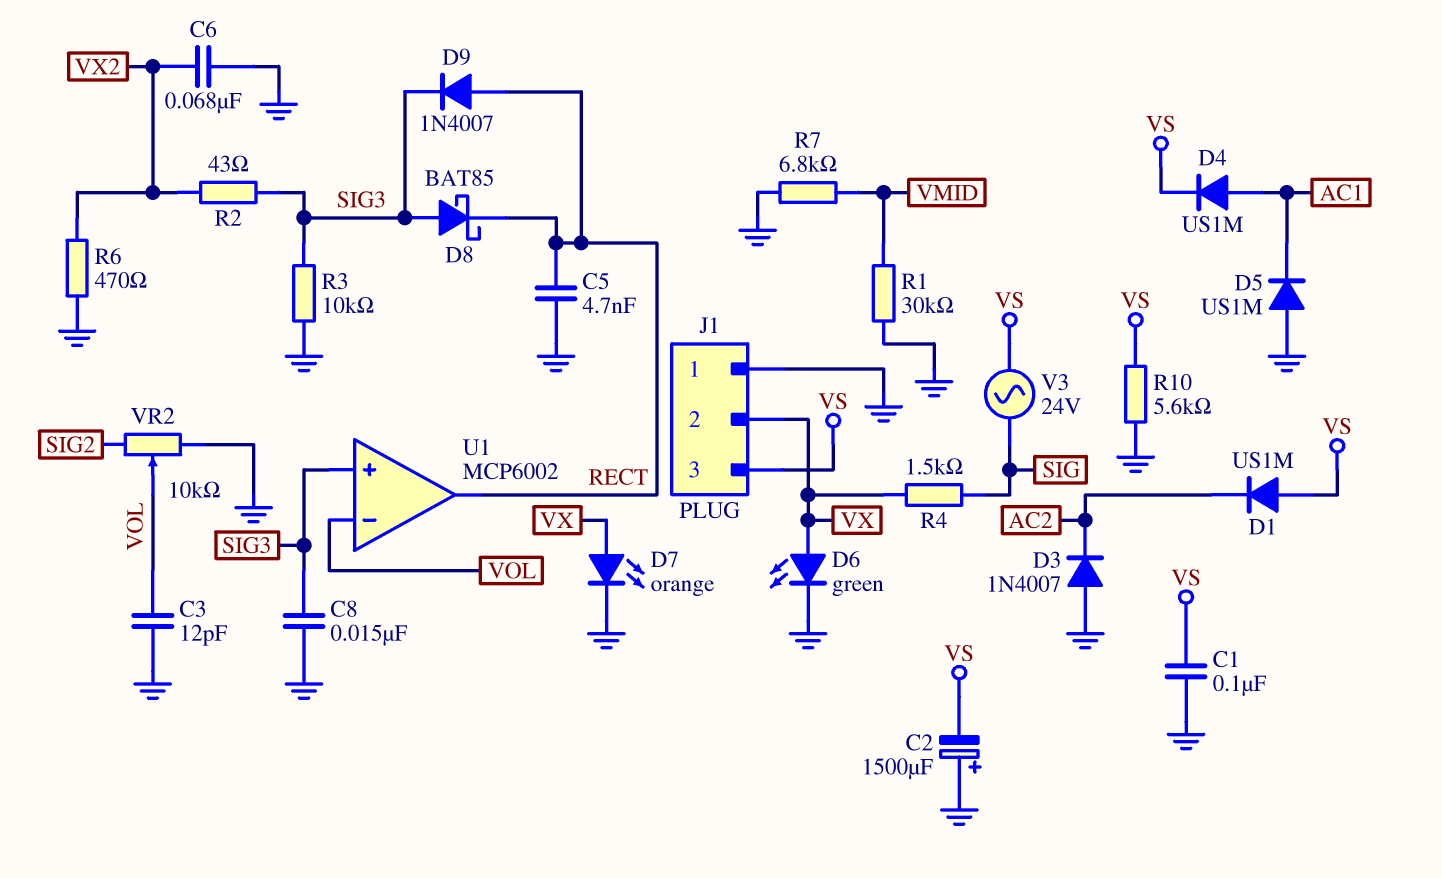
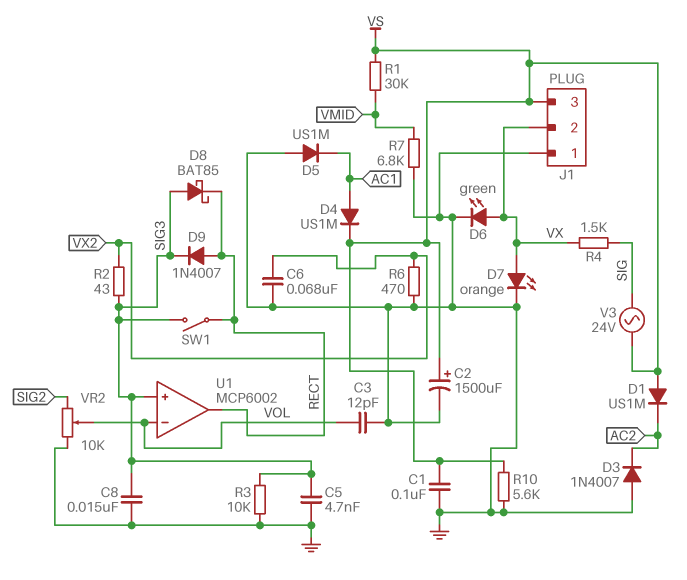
C2: 1500uF (plus GND, minus VS) -> 1500uF (plus VS, minus GND)
C5: 4.7nF (GND, RECT) -> 4.7nF (GND, SIG3)
R1: 30k (GND, VMID) -> 30k (VMID, VS)
SW1: none -> switch (RECT, SIG3)

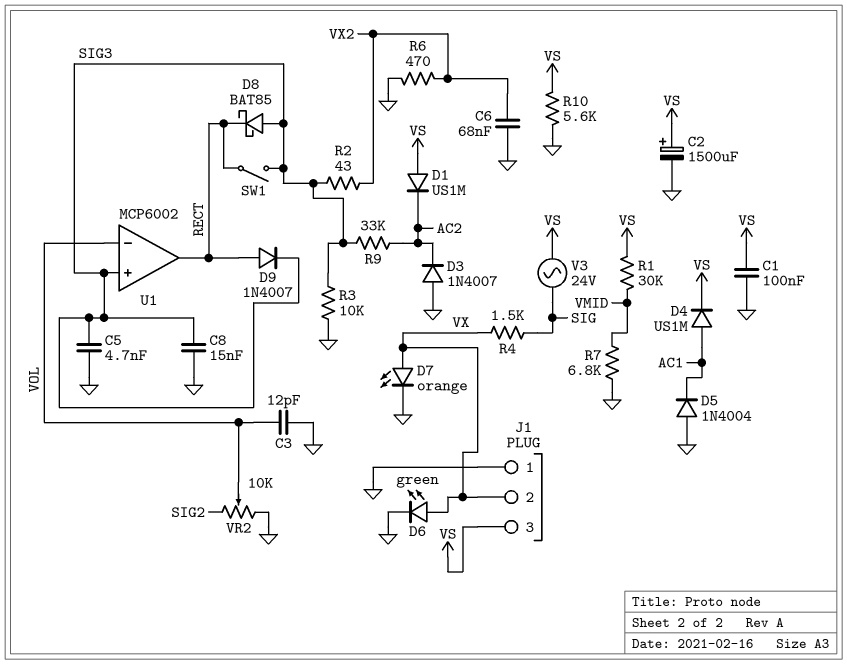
D5: diode US1M (A GND, K AC1) -> diode 1N4004 (A GND, K AC1)
R9: none -> 33k (AC2, SIG3)

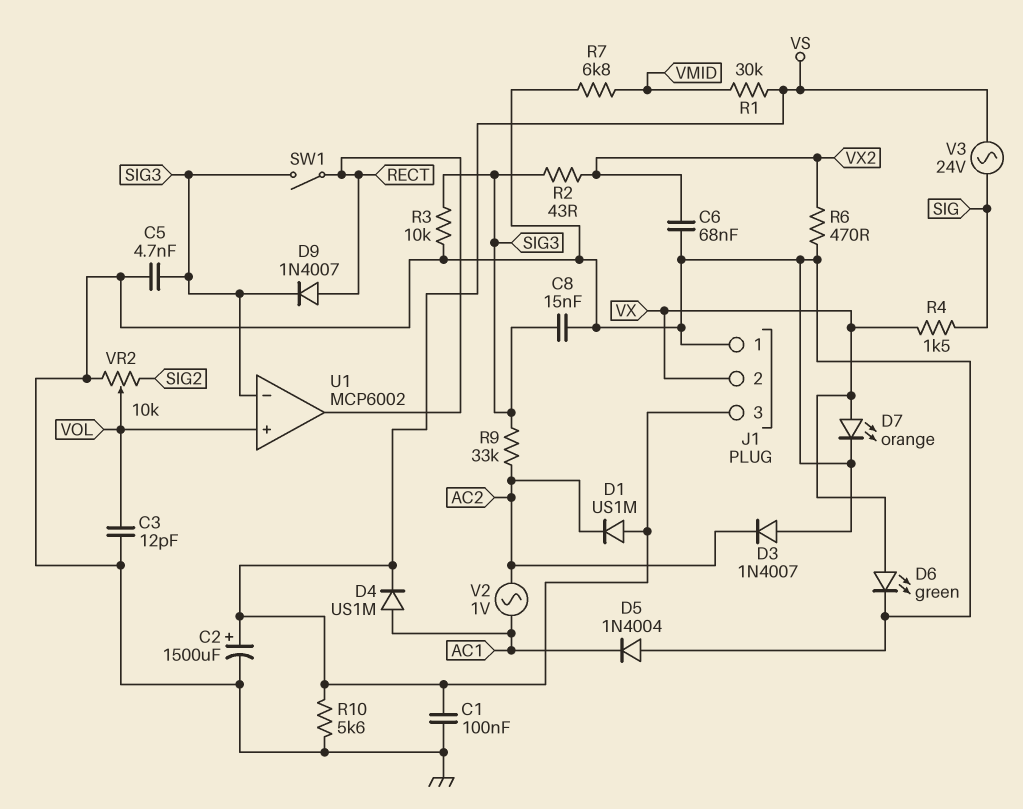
D8: schottky BAT85 (A SIG3, K RECT) -> none
U1 pin in+: SIG3 -> VOL
U1 pin in-: VOL -> SIG3
V2: none -> AC 1V (AC1, AC2)

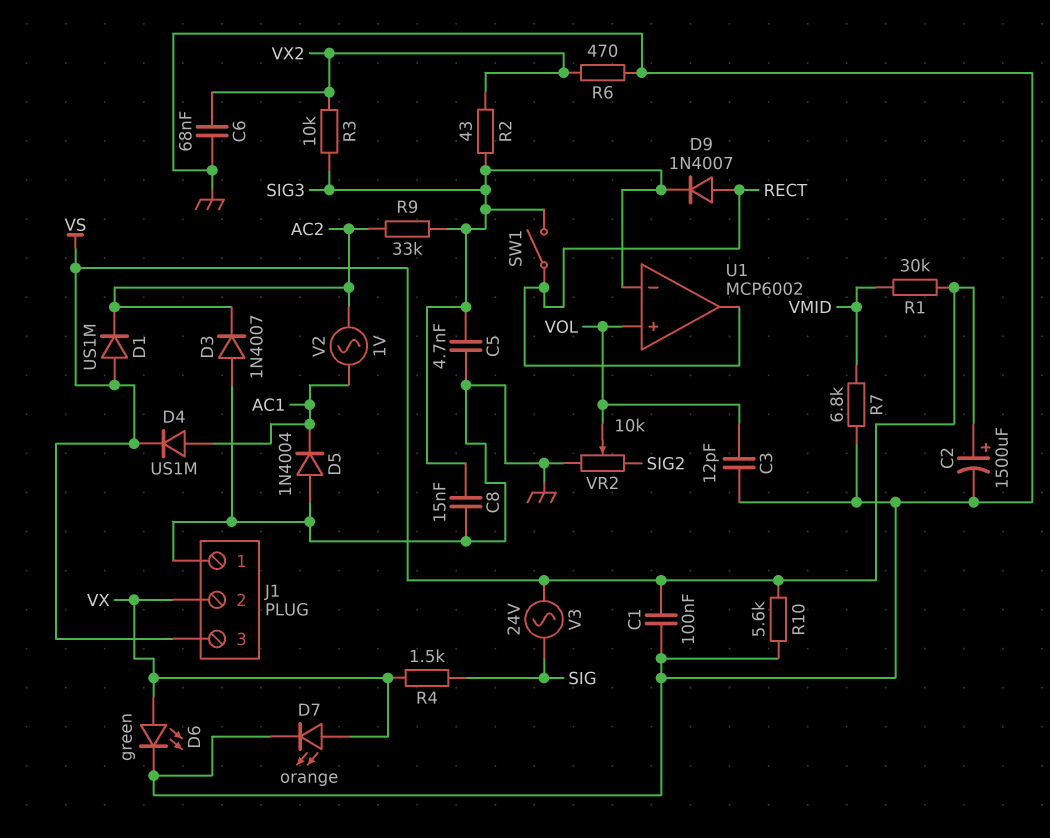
R3: 10k (GND, SIG3) -> 10k (SIG3, VX2)

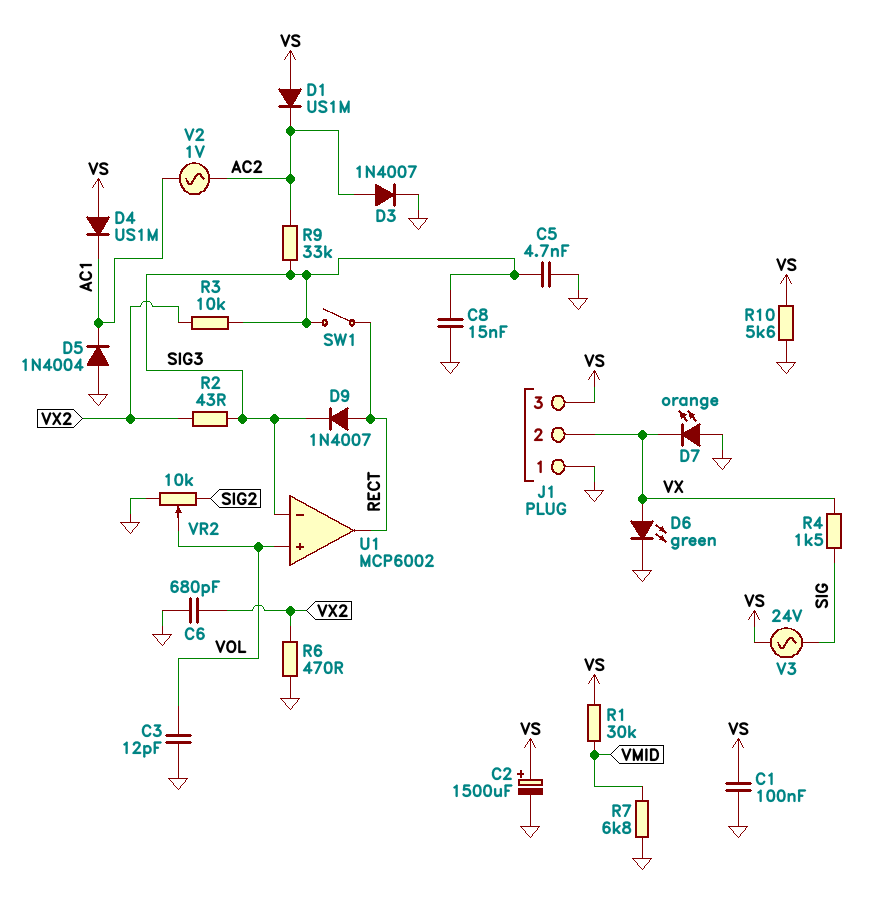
C6: 68nF (GND, VX2) -> 680pF (GND, VX2)
D3: diode 1N4007 (A GND, K AC2) -> diode 1N4007 (A AC2, K GND)
D4: diode US1M (A AC1, K VS) -> diode US1M (A VS, K AC1)
D7: LED orange (A VX, K GND) -> LED orange (A GND, K VX)

